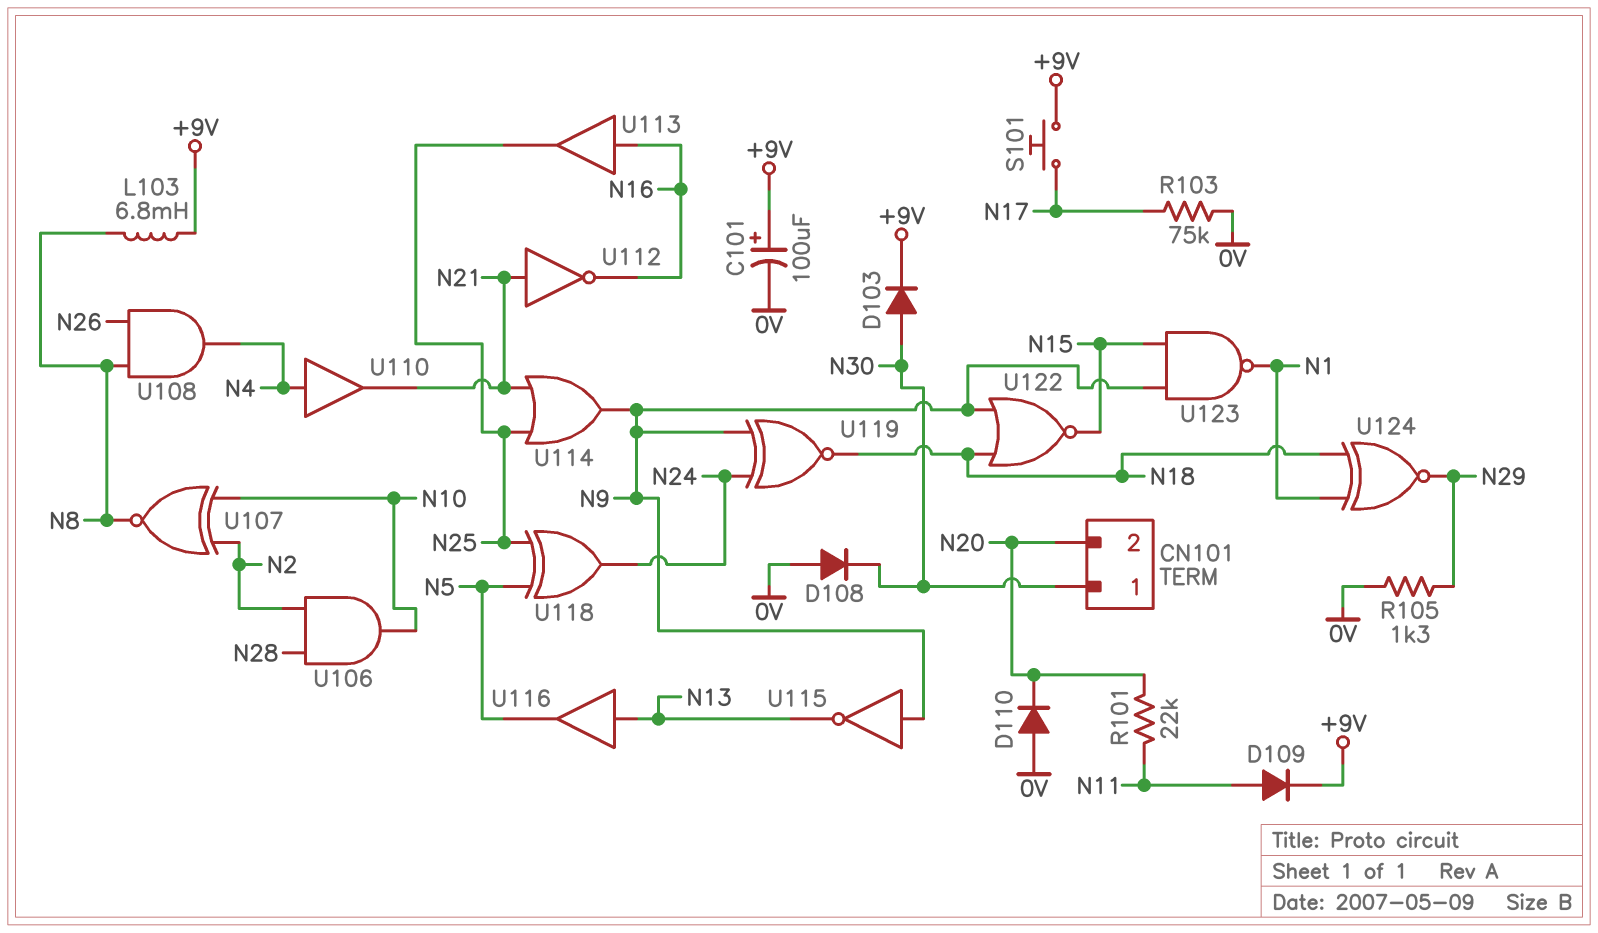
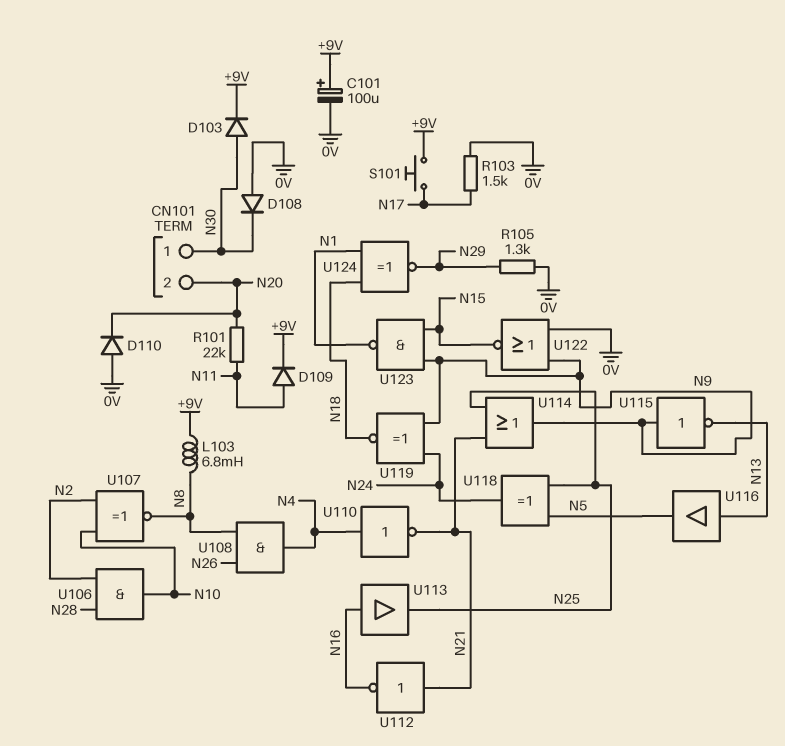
R103: 75k (0V, N17) -> 1.5k (0V, N17)
U110: buffer (in N4, out N21) -> NOT (in N4, out N21)
U122: NOR (in N9, in N18, out N15) -> NOR (in 0V, in N9, out N15)

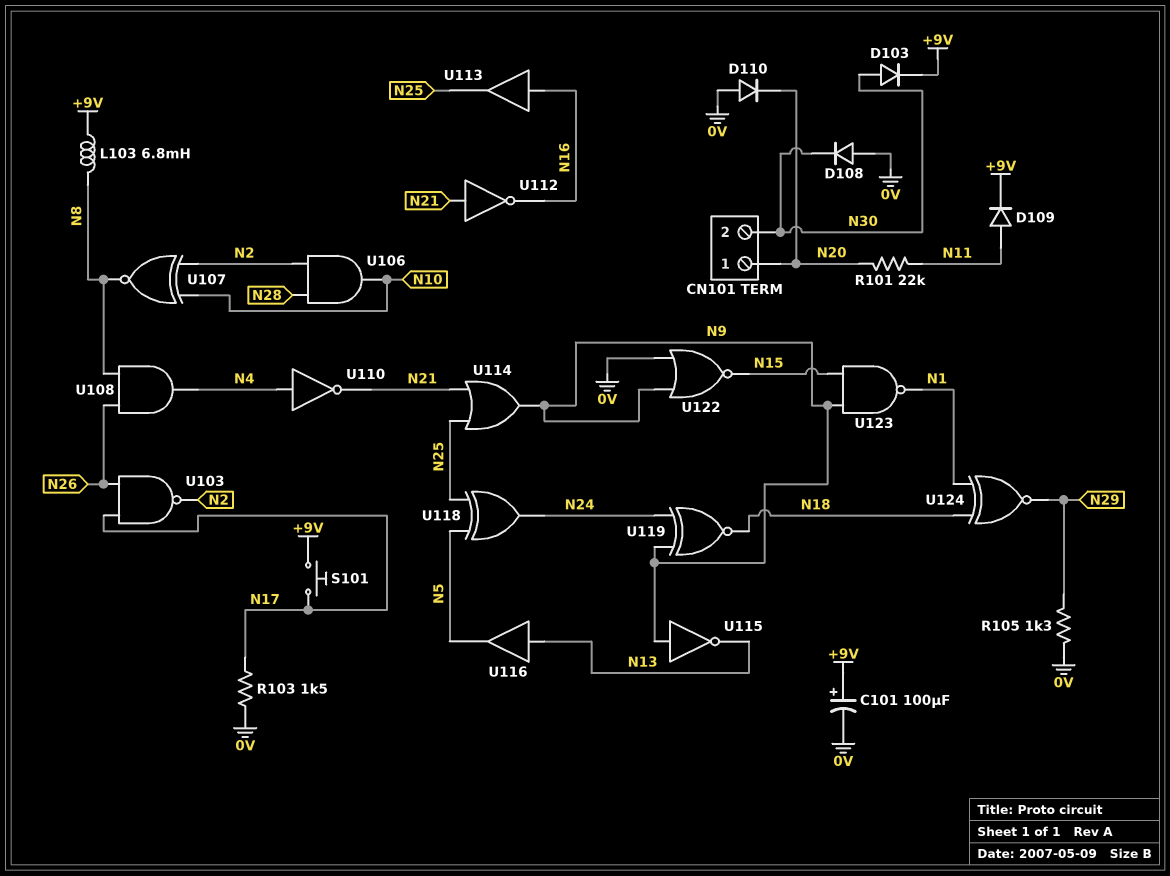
CN101 pin 1: N30 -> N20
CN101 pin 2: N20 -> N30
U103: none -> NAND (in N17, in N26, out N2)

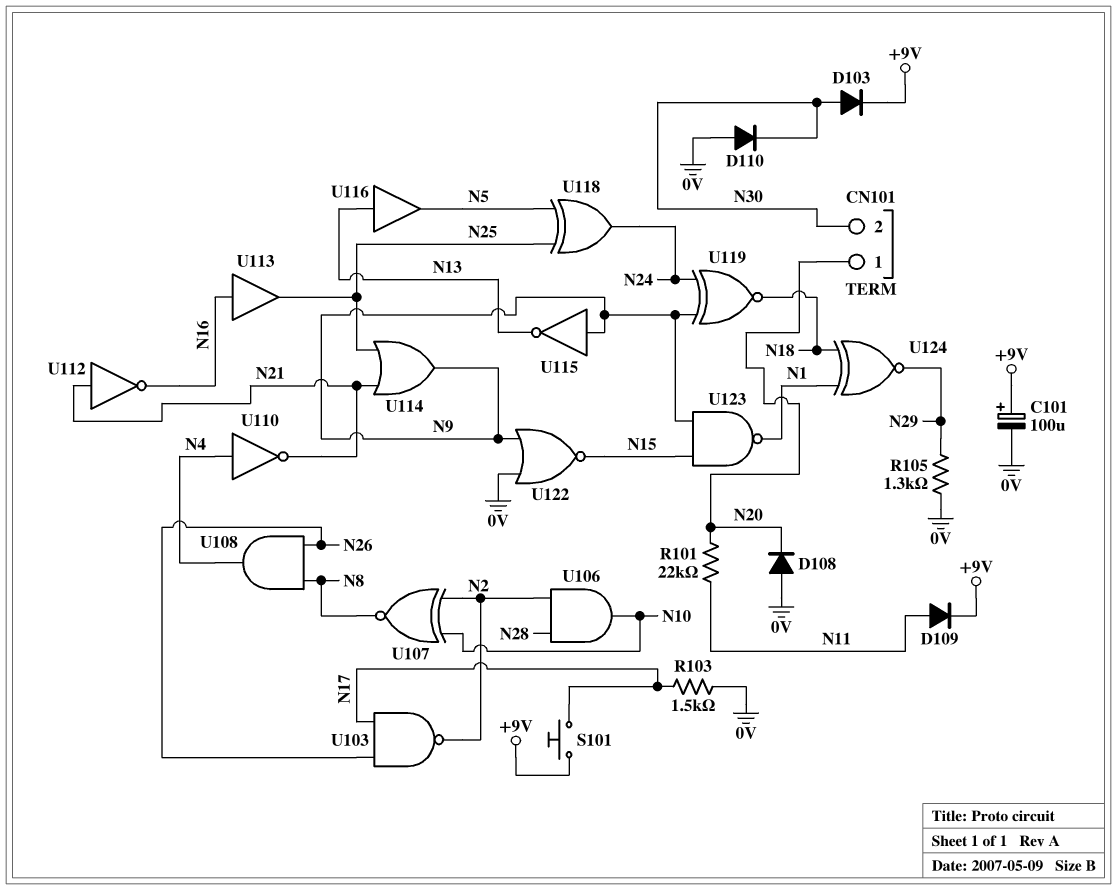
D108: diode (A 0V, K N30) -> diode (A 0V, K N20)
D110: diode (A 0V, K N20) -> diode (A 0V, K N30)
L103: 6.8mH (+9V, N8) -> none

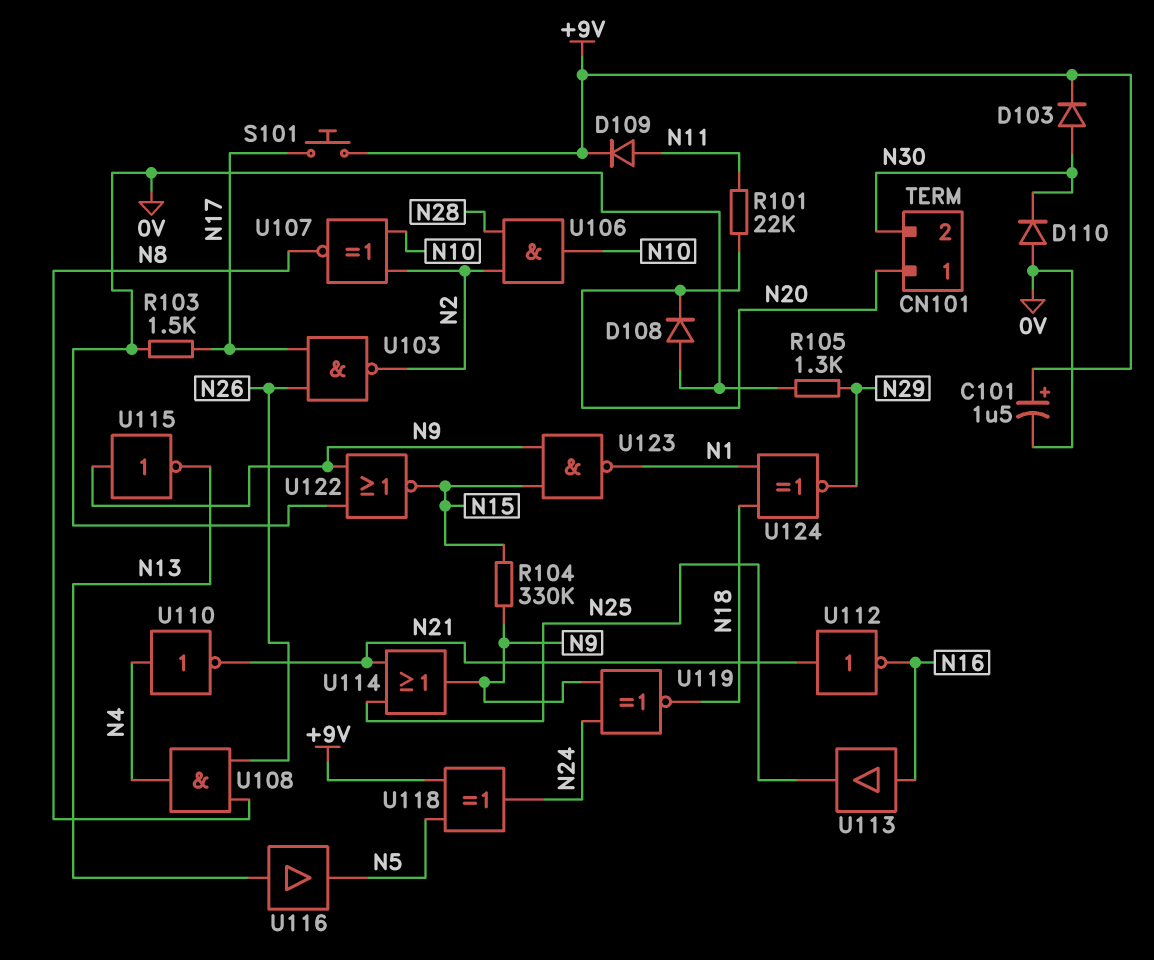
C101: 100uF (plus +9V, minus 0V) -> 1.5uF (plus +9V, minus 0V)
R104: none -> 330k (N9, N15)
U118: XOR (in N5, in N25, out N24) -> XOR (in +9V, in N5, out N24)

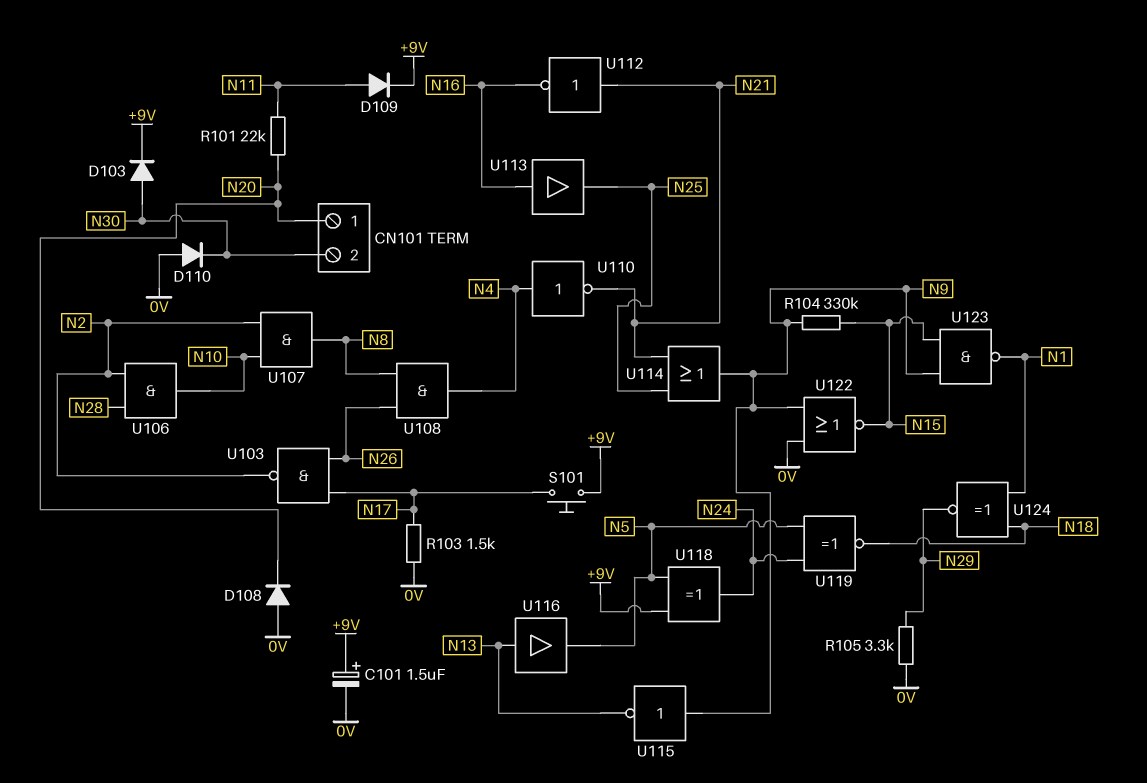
R105: 1.3k (0V, N29) -> 3.3k (0V, N29)
U107: XNOR (in N2, in N10, out N8) -> AND (in N2, in N10, out N8)
U119: XNOR (in N9, in N24, out N18) -> XNOR (in N5, in N24, out N18)

